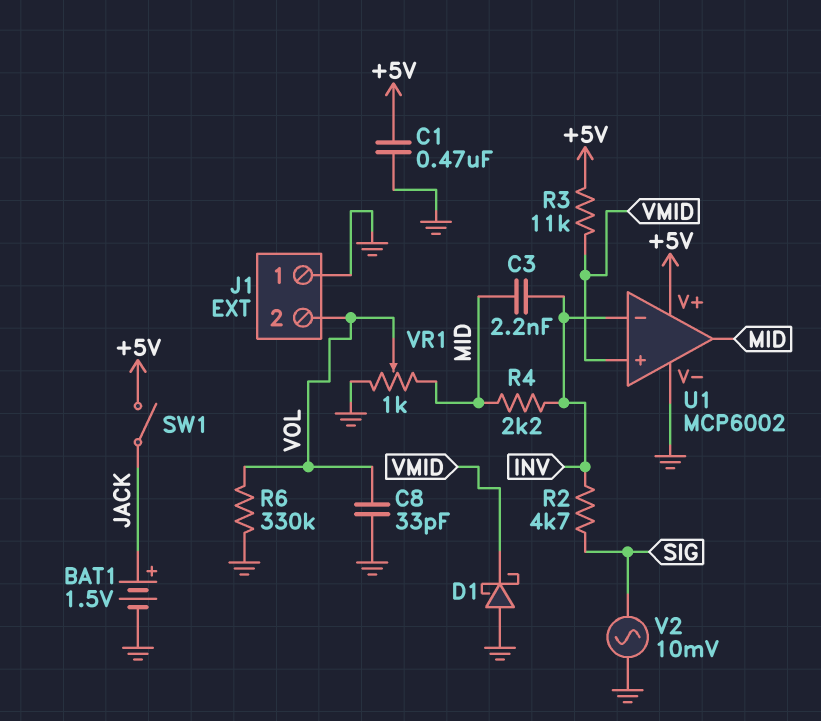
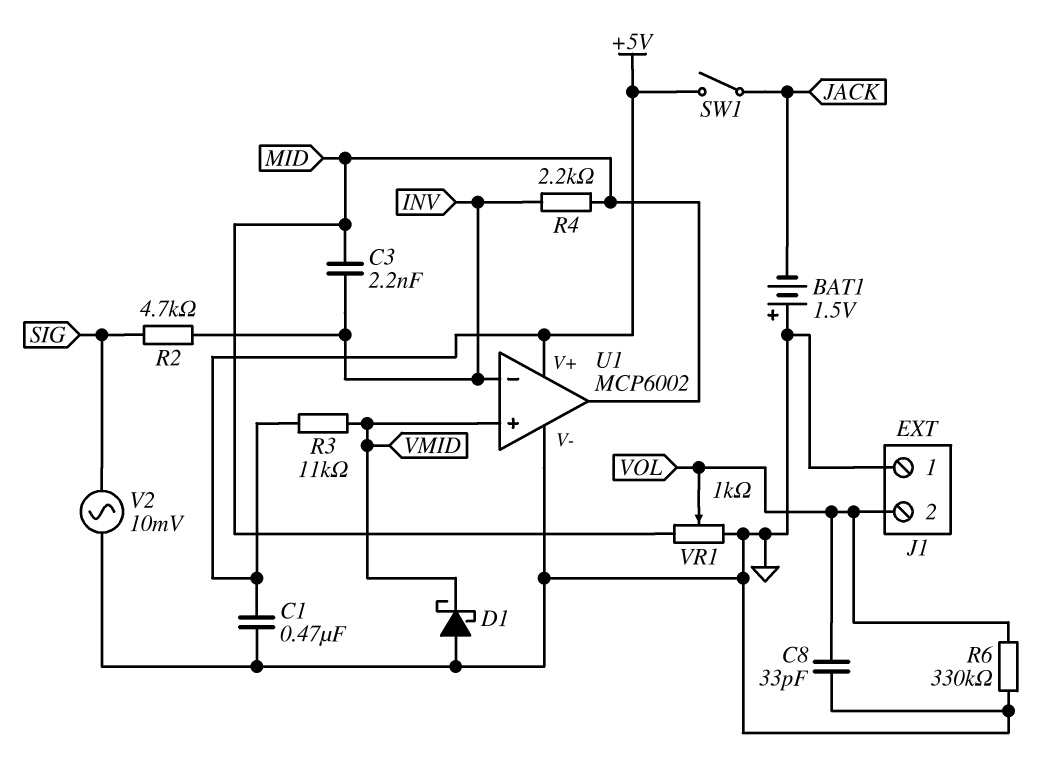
BAT1: 1.5V (plus JACK, minus GND) -> 1.5V (plus GND, minus JACK)

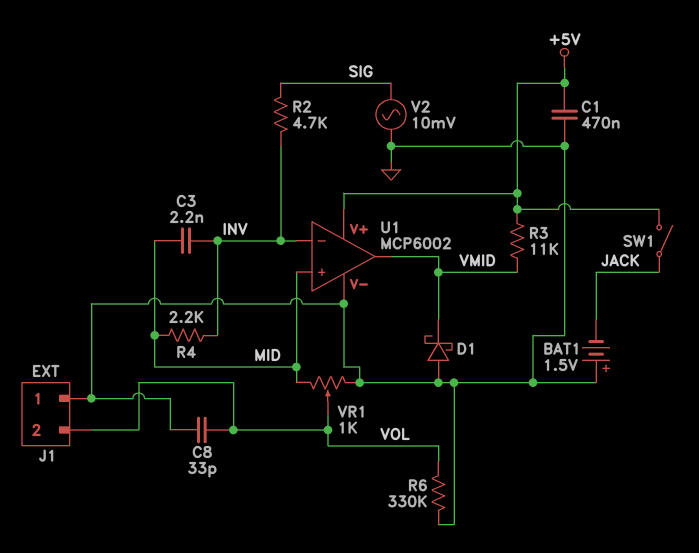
U1 pin in+: VMID -> MID
U1 pin out: MID -> VMID

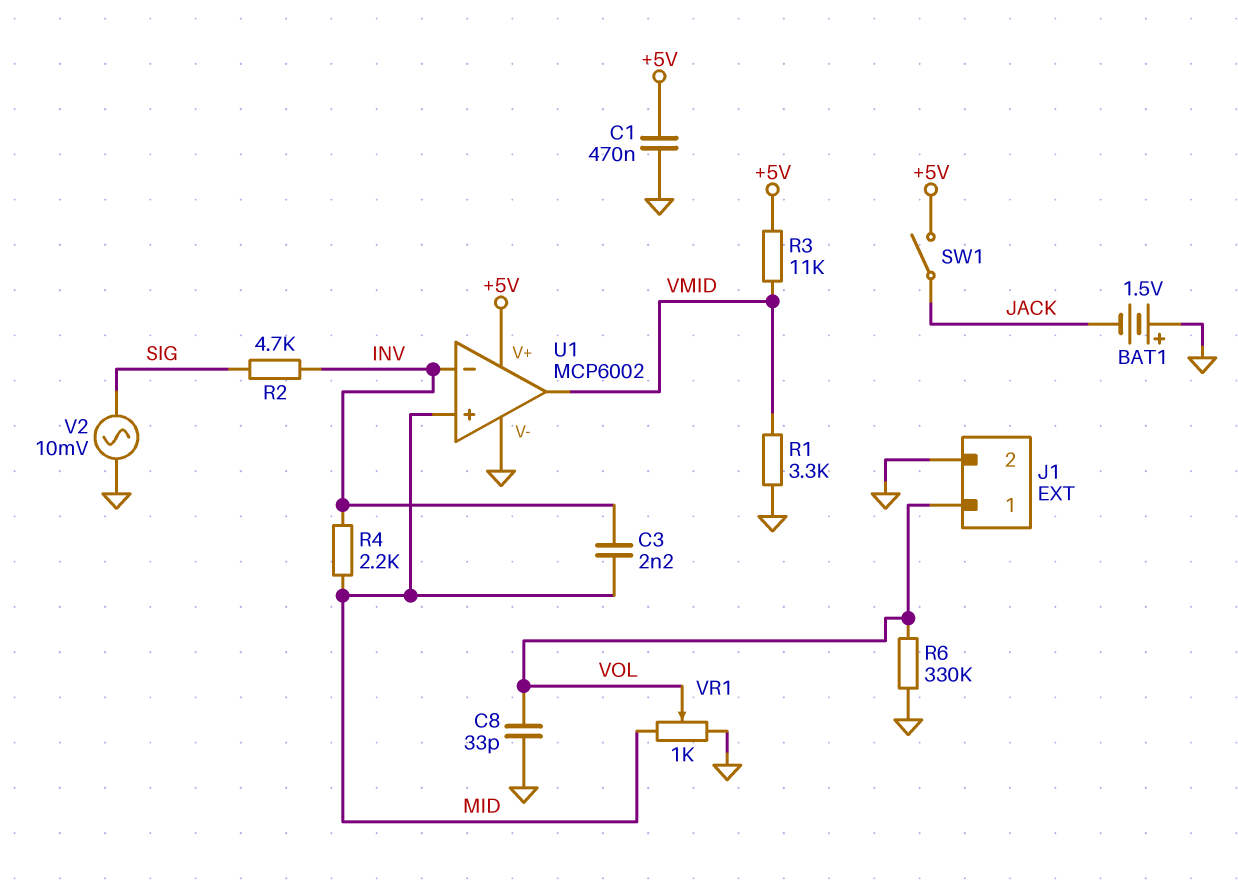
D1: schottky (A GND, K VMID) -> none
J1 pin 1: GND -> VOL
J1 pin 2: VOL -> GND
R1: none -> 3.3k (GND, VMID)

